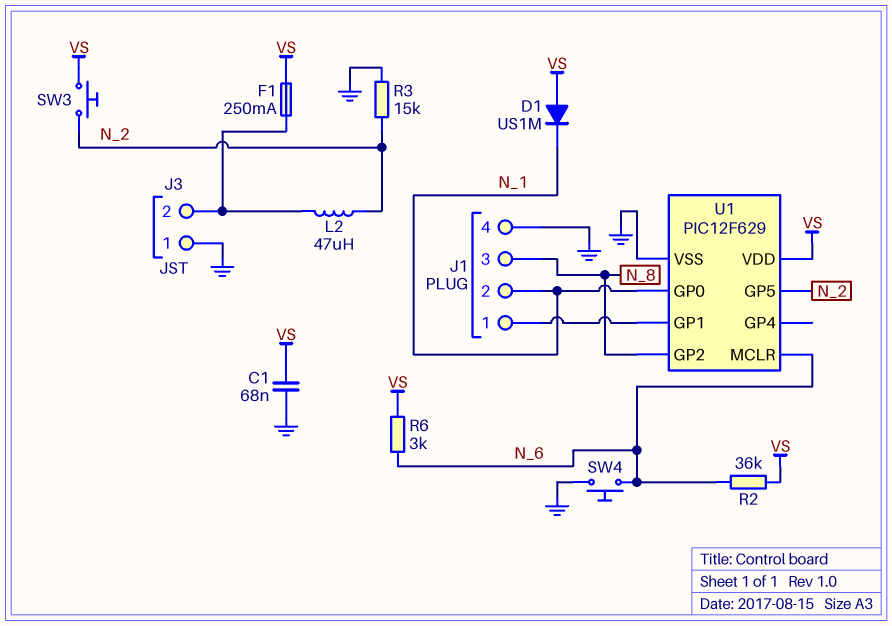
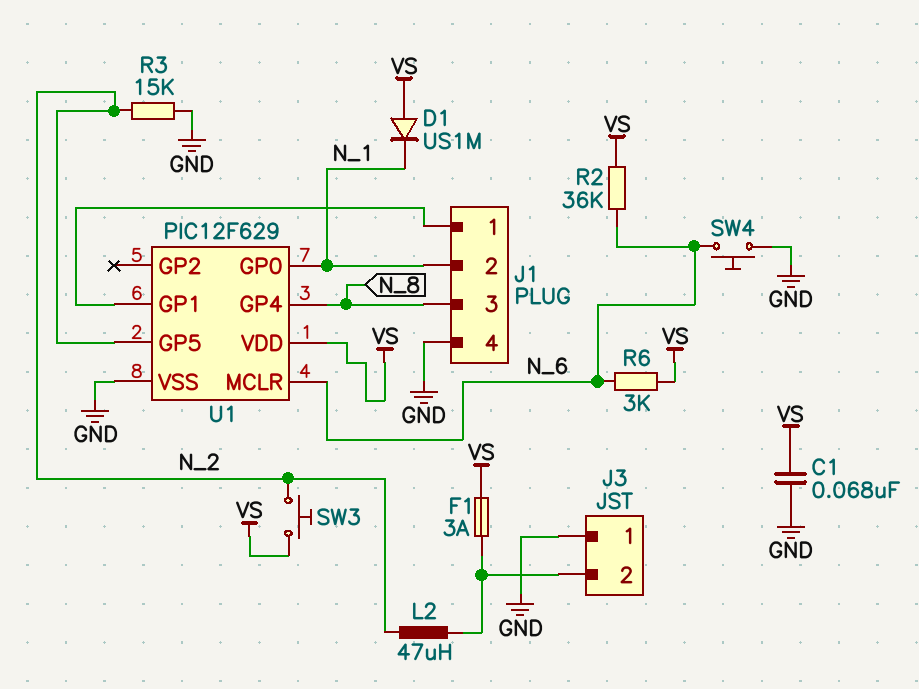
F1: 250mA (J3/2, VS) -> 3A (J3/2, VS)
U1 pin GP2: N_8 -> none
U1 pin GP4: none -> N_8

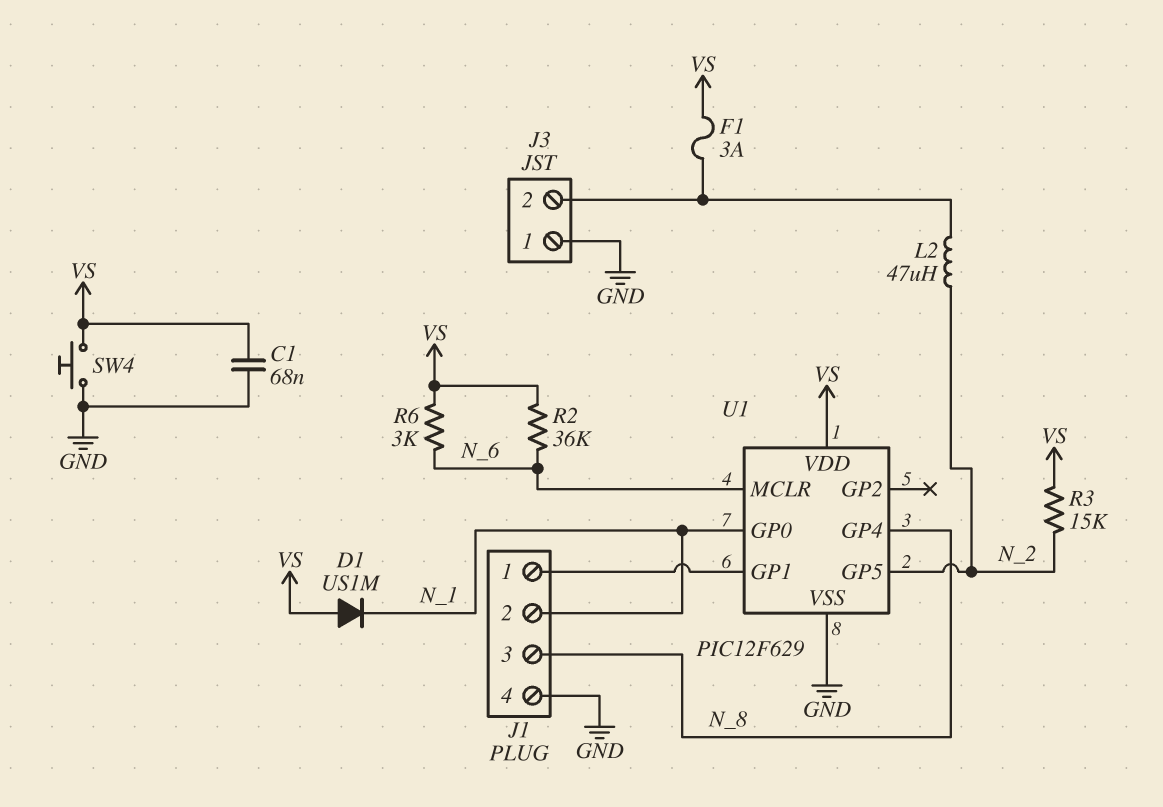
R3: 15k (GND, N_2) -> 15k (N_2, VS)
SW3: button (N_2, VS) -> none
SW4: button (GND, N_6) -> button (GND, VS)

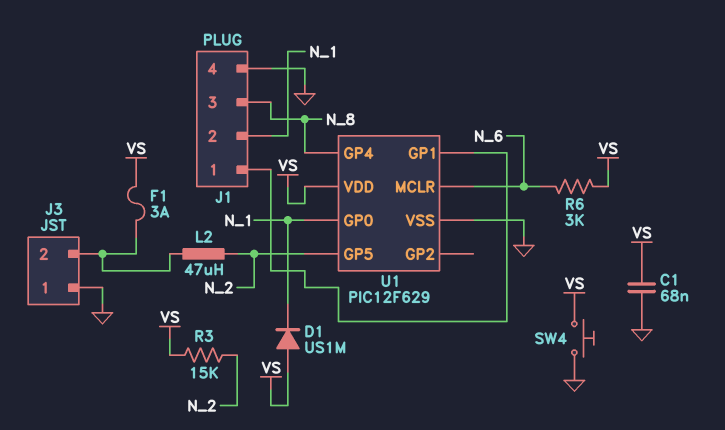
R2: 36k (N_6, VS) -> none

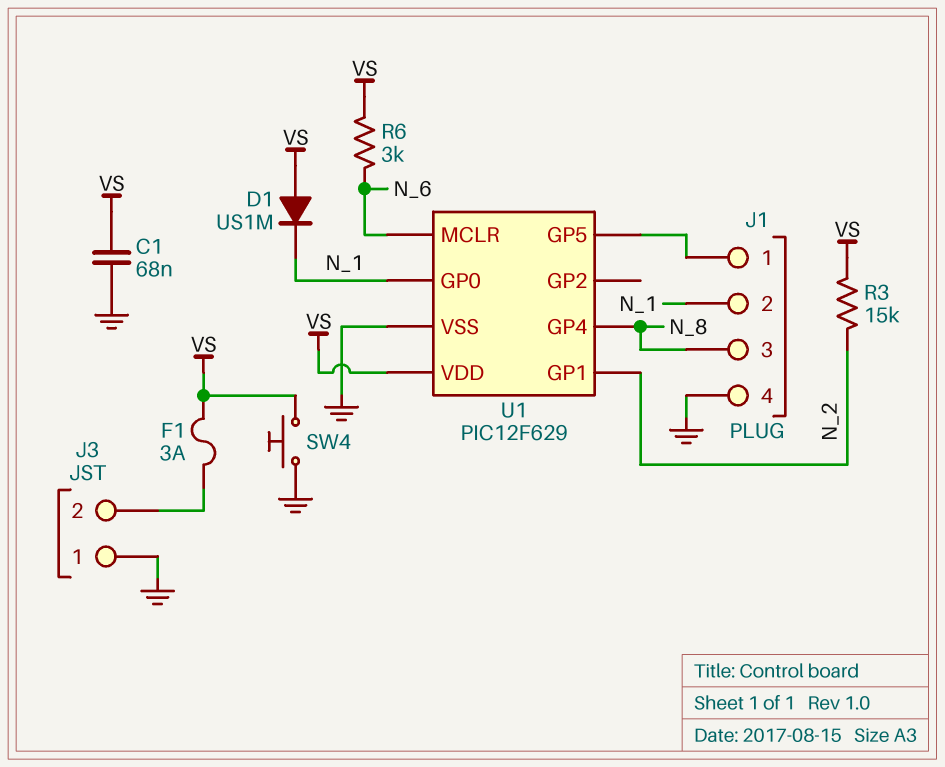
L2: 47uH (J3/2, N_2) -> none
U1 pin GP1: J1/1 -> N_2
U1 pin GP5: N_2 -> J1/1

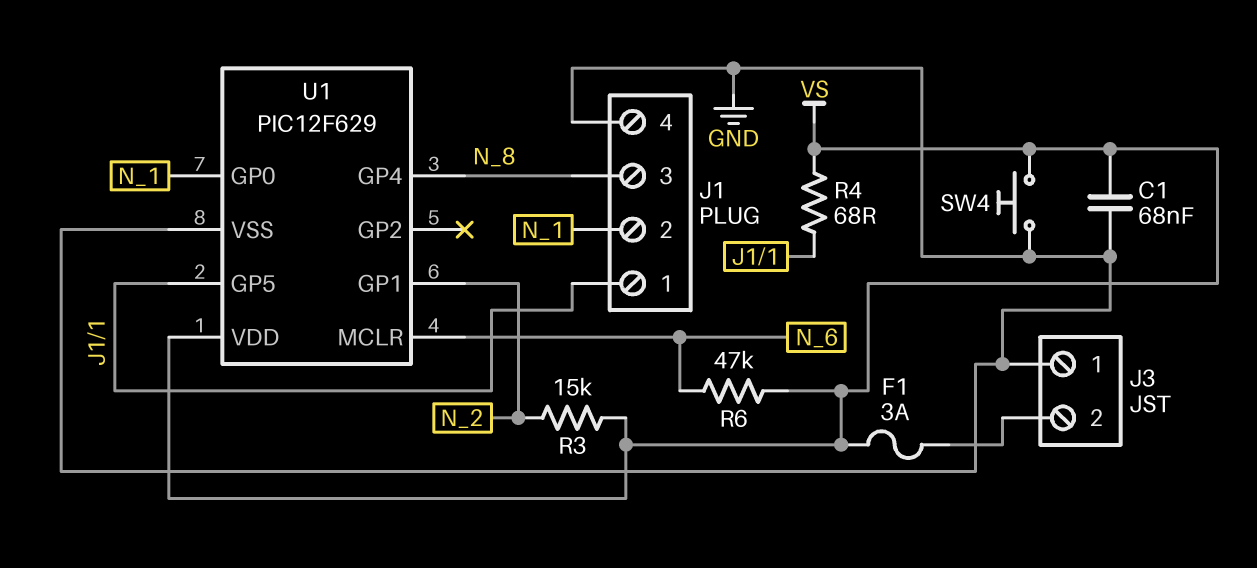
D1: diode US1M (A VS, K N_1) -> none
R4: none -> 68 (J1/1, VS)
R6: 3k (N_6, VS) -> 47k (N_6, VS)

